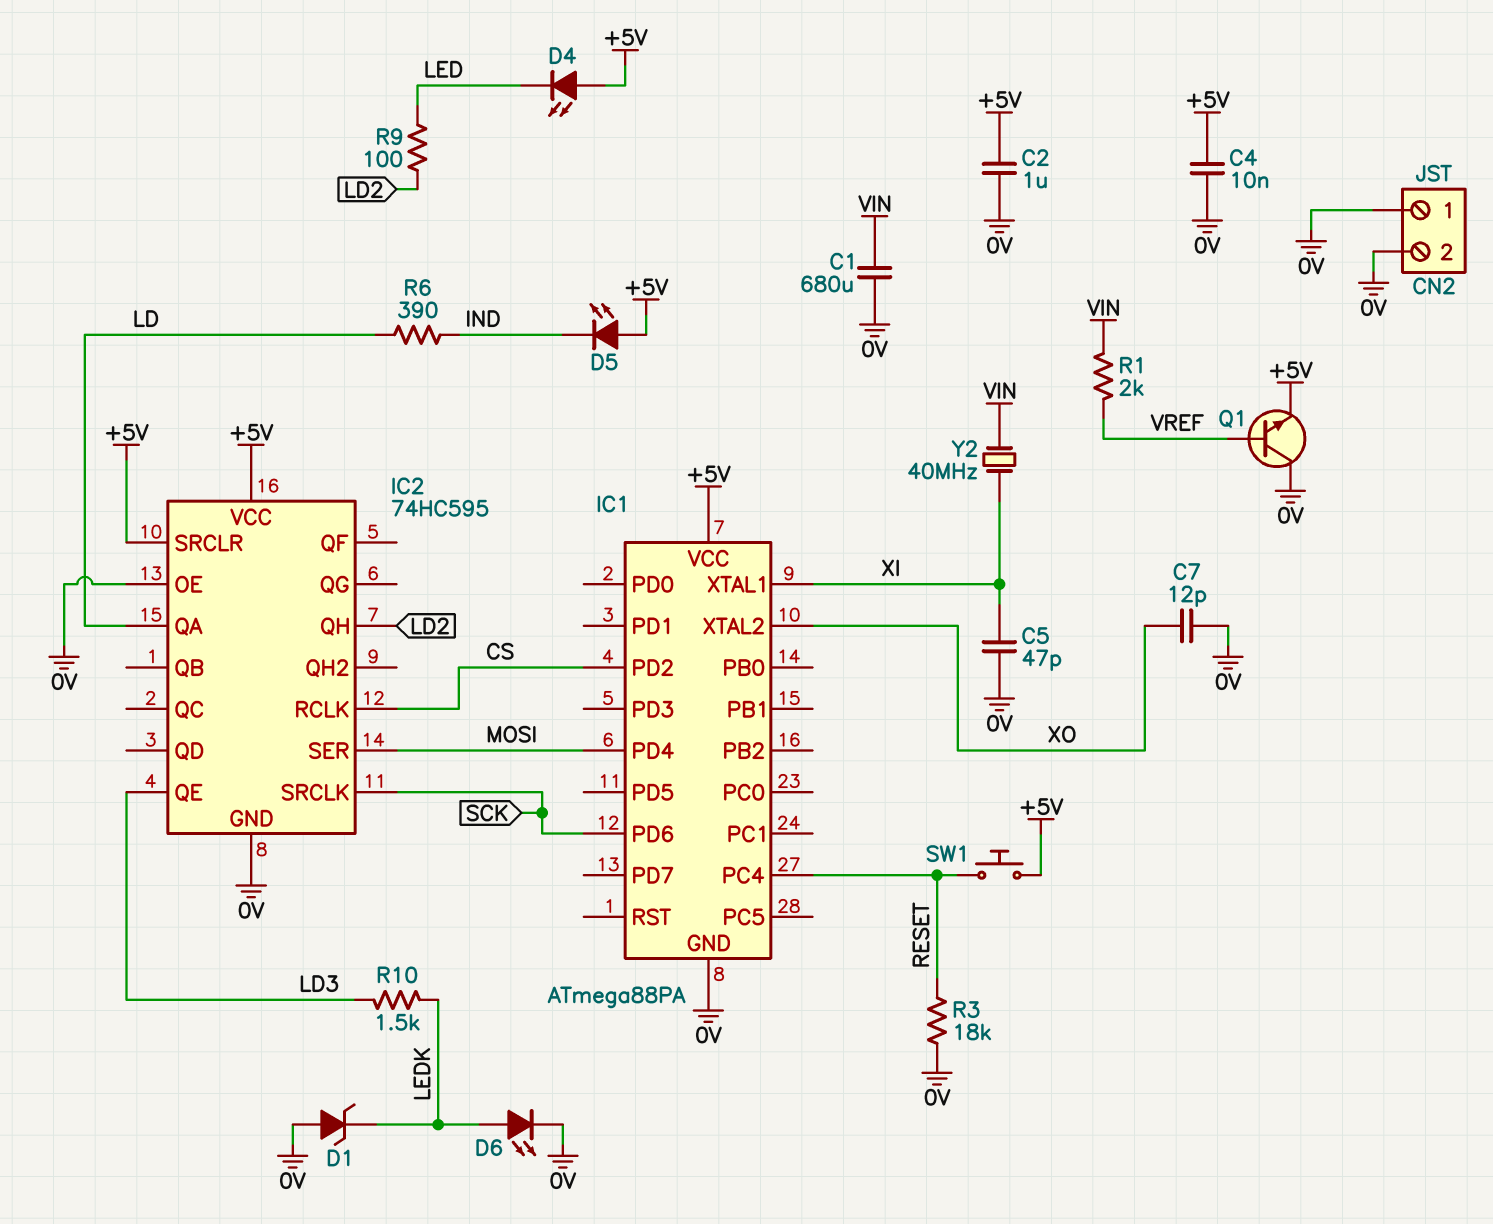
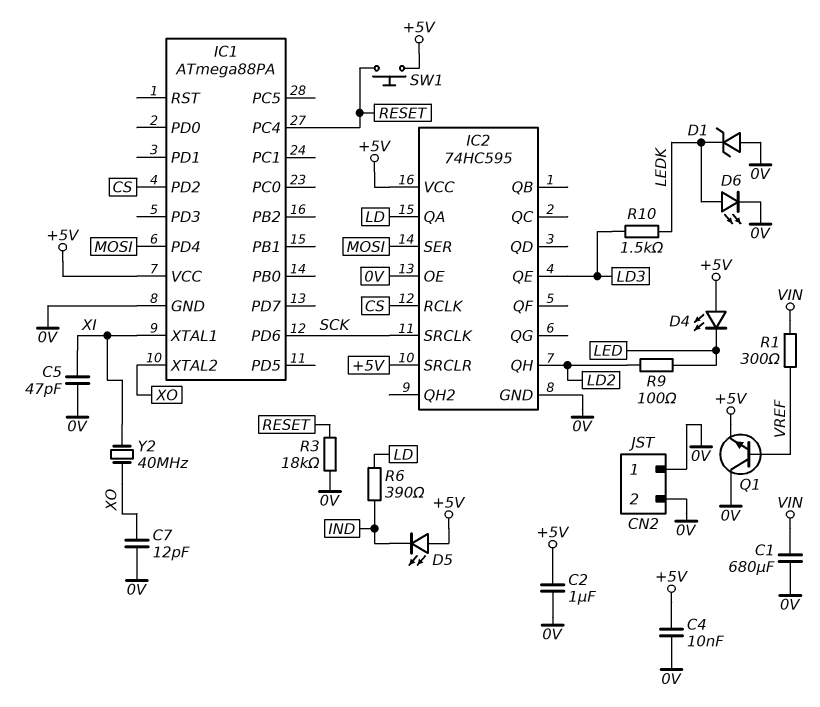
R1: 2k (VIN, VREF) -> 300 (VIN, VREF)
Y2: 40MHz (VIN, XI) -> 40MHz (XI, XO)

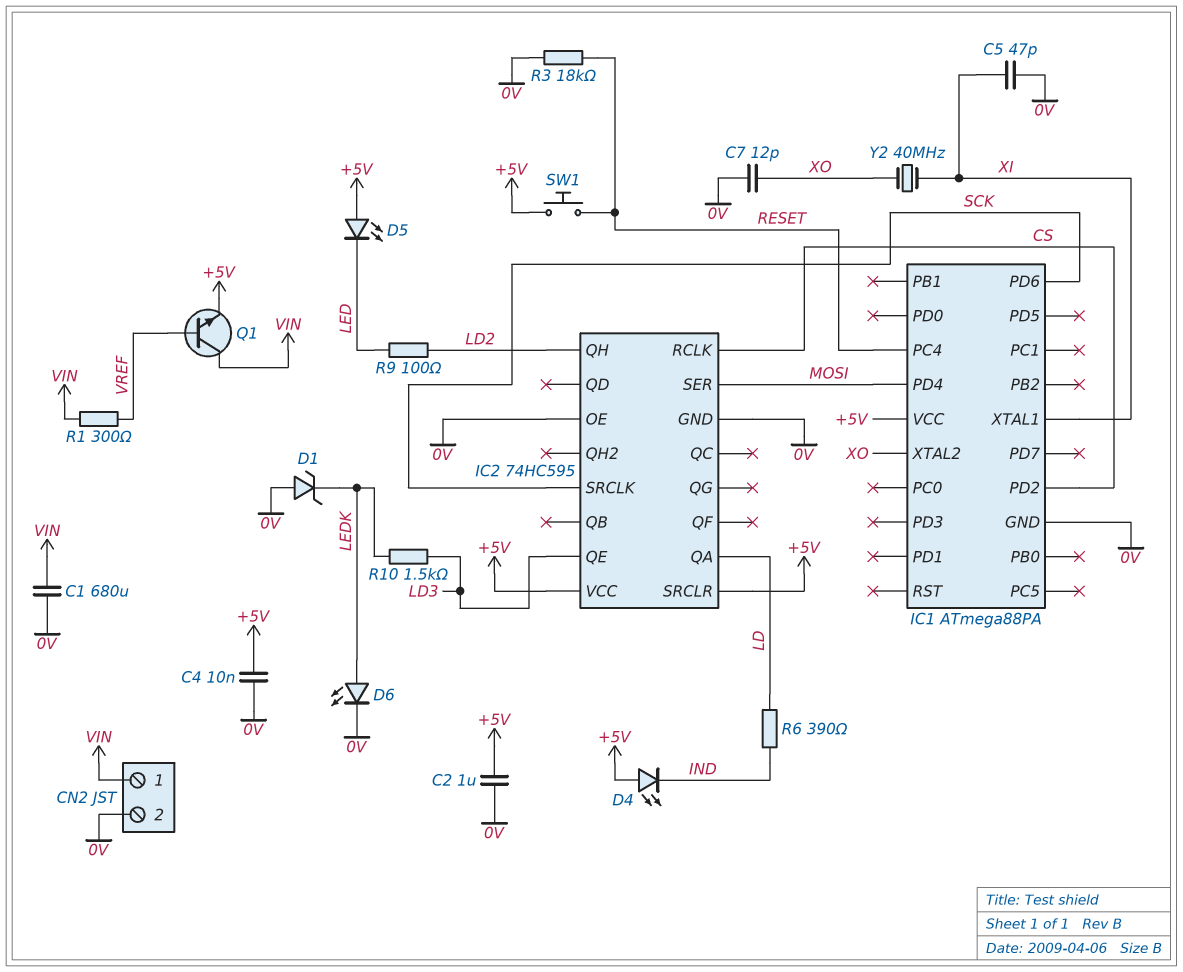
CN2 pin 1: 0V -> VIN
D4: LED (A +5V, K LED) -> LED (A +5V, K IND)
D5: LED (A +5V, K IND) -> LED (A +5V, K LED)
Q1: NPN (B VREF, C 0V, E +5V) -> NPN (B VREF, C VIN, E +5V)

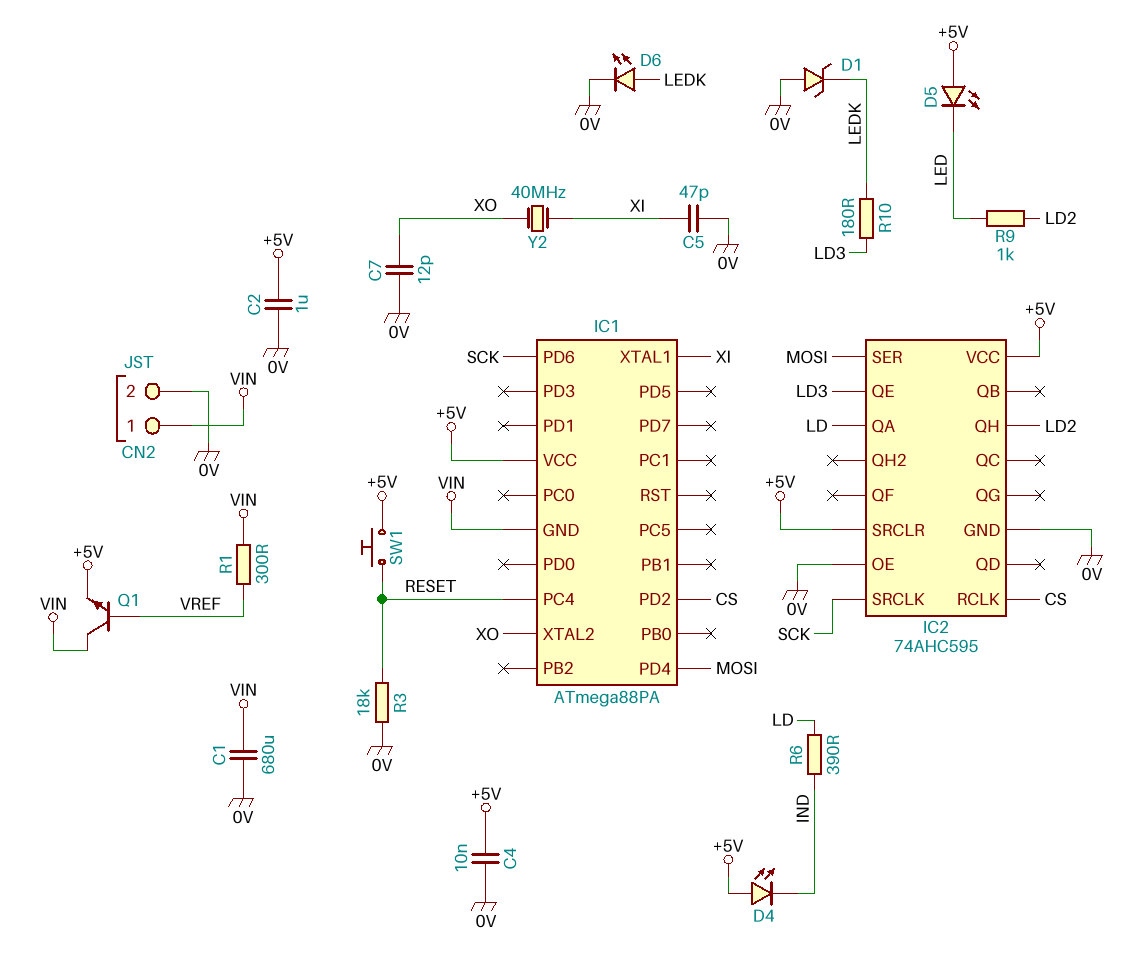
IC1 pin GND: 0V -> VIN
IC2: 74HC595 -> 74AHC595
R9: 100 (LD2, LED) -> 1k (LD2, LED)
R10: 1.5k (LD3, LEDK) -> 180 (LD3, LEDK)

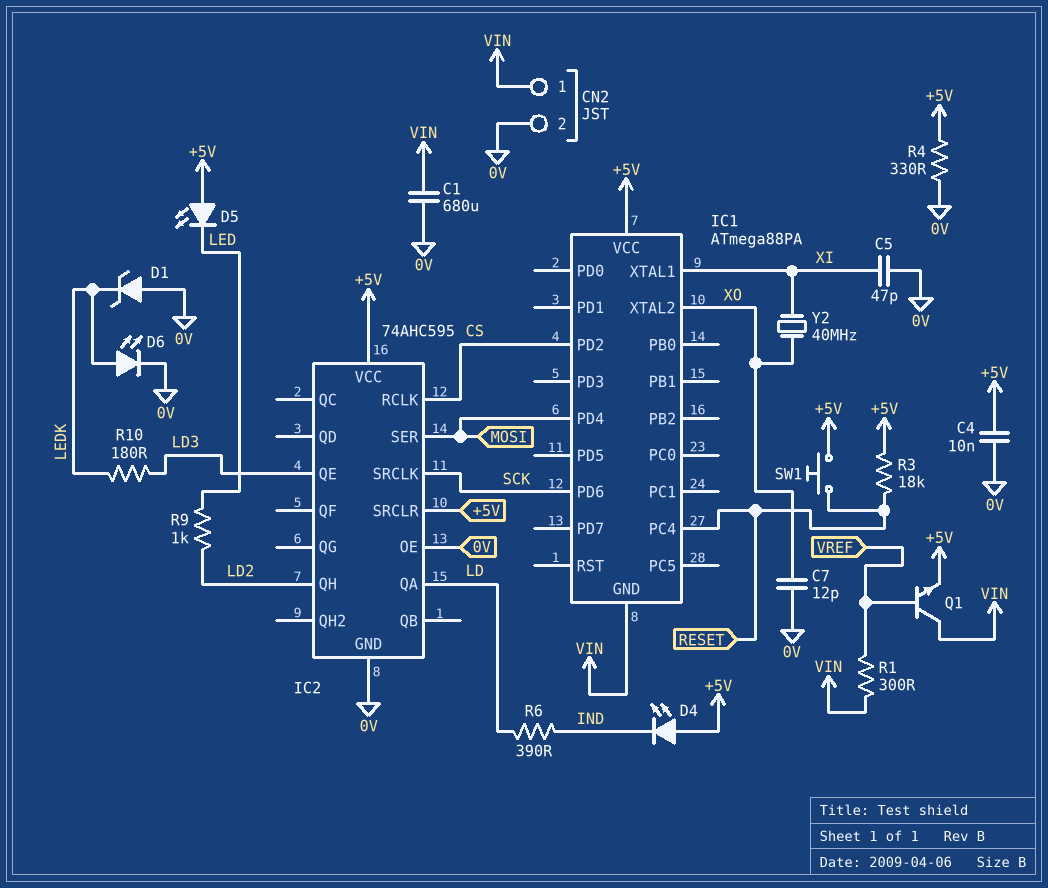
C2: 1uF (+5V, 0V) -> none
R3: 18k (0V, RESET) -> 18k (+5V, RESET)
R4: none -> 330 (+5V, 0V)

